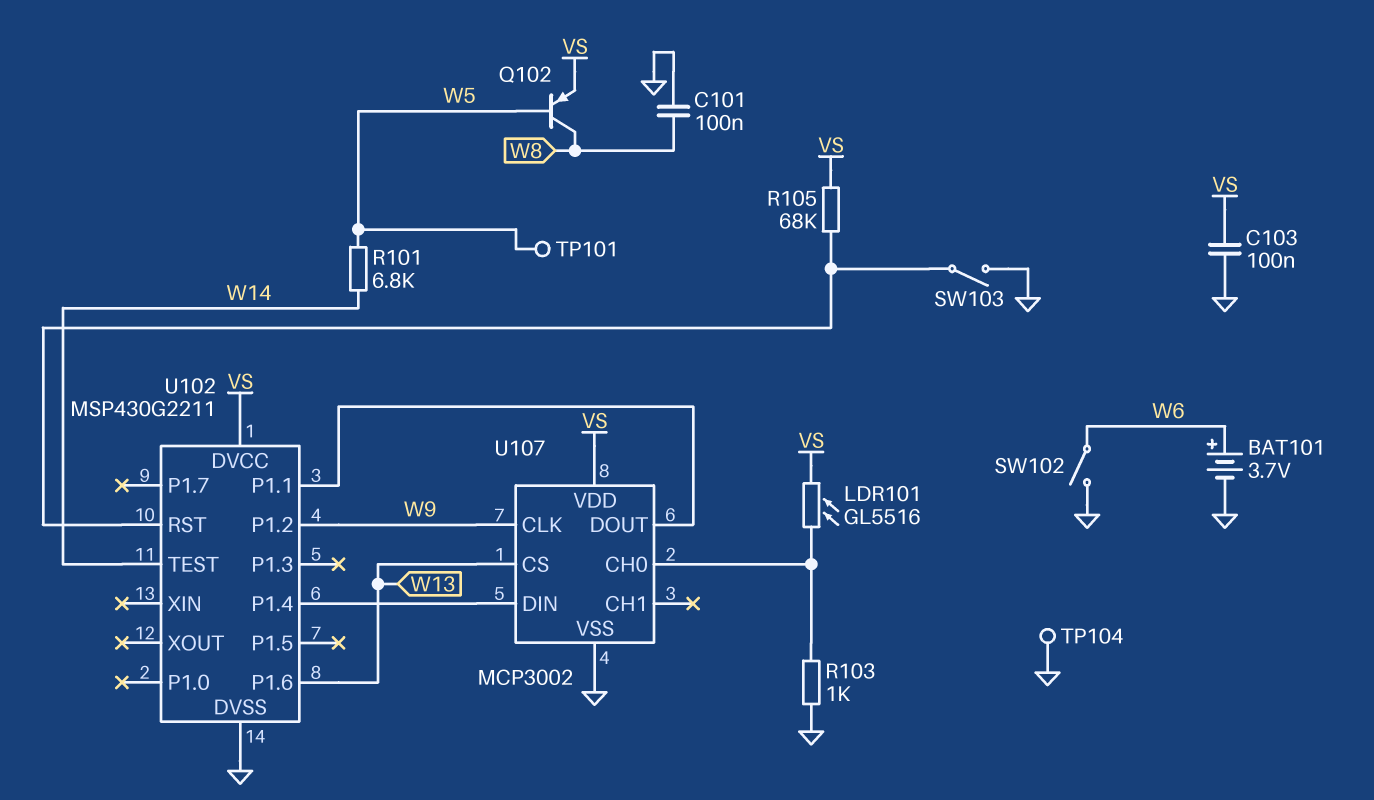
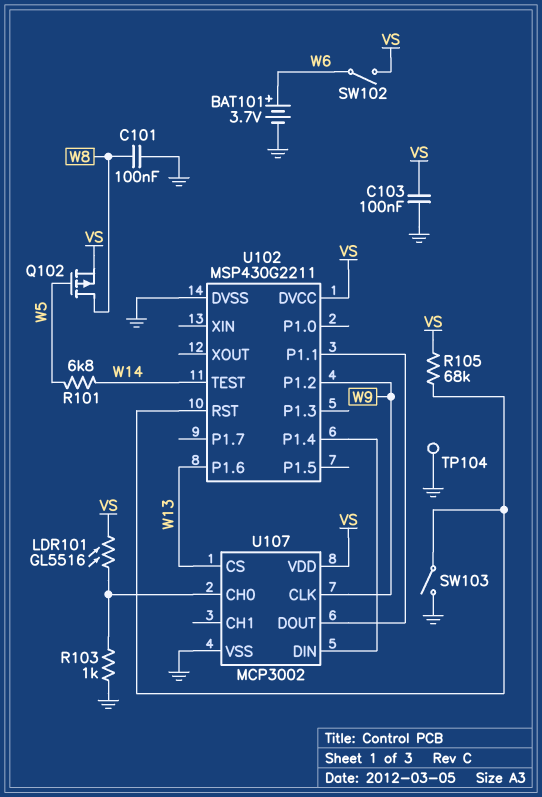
Q102: PNP (B W5, C W8, E VS) -> PMOS (G W5, D W8, S VS)
SW102: switch (GND, W6) -> switch (VS, W6)
TP101: test point (W5) -> none

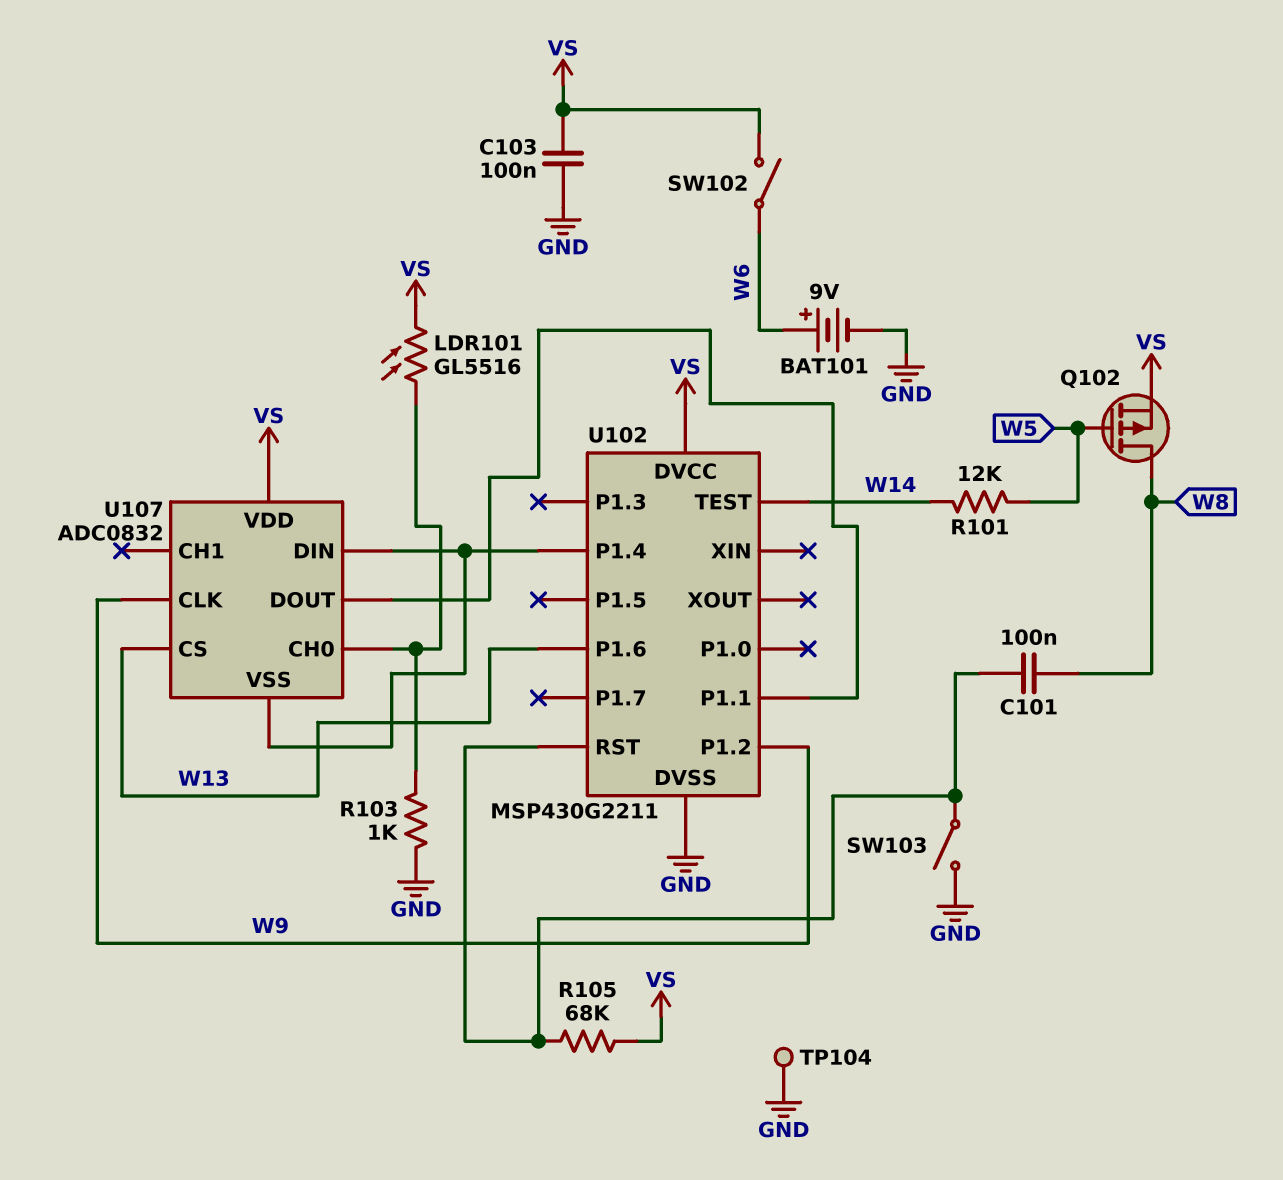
BAT101: 3.7V (plus W6, minus GND) -> 9V (plus W6, minus GND)
C101: 100nF (GND, W8) -> 100nF (U102/RST, W8)
R101: 6.8k (W5, W14) -> 12k (W5, W14)
U107: MCP3002 -> ADC0832
U107 pin VSS: GND -> U102/P1.4

